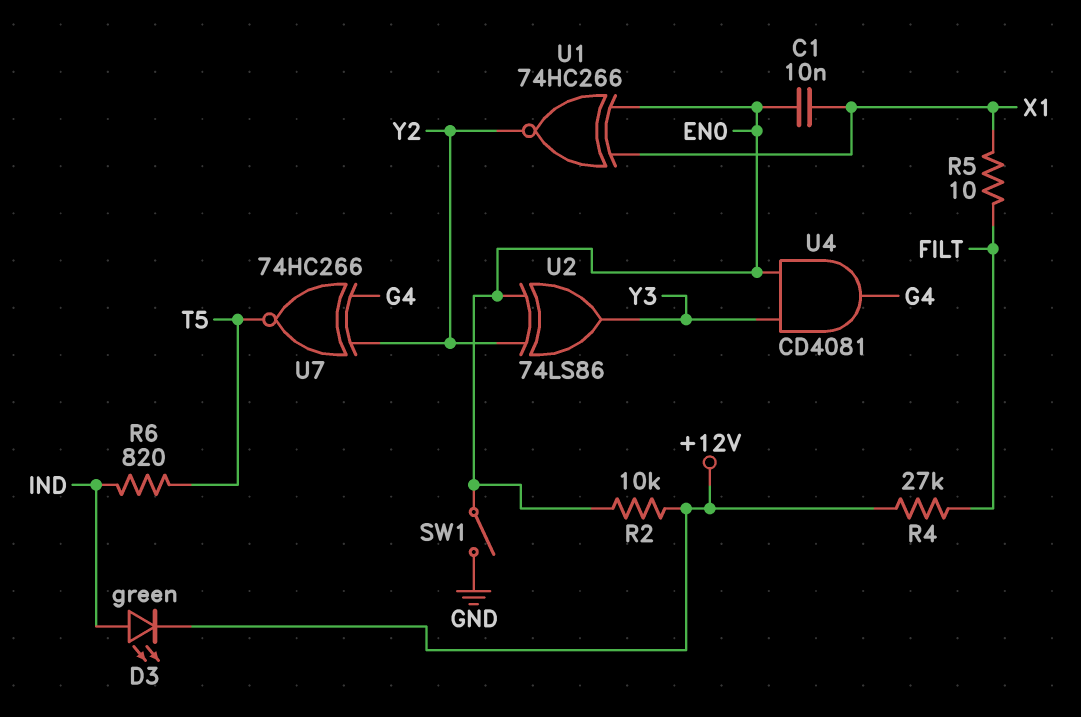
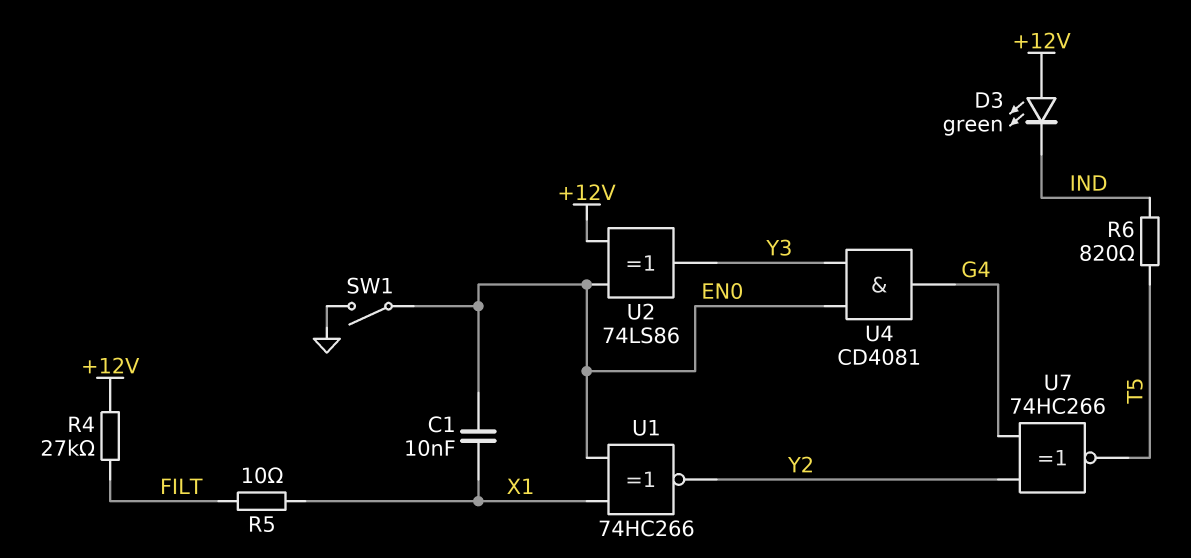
D3: LED green (A IND, K +12V) -> LED green (A +12V, K IND)
R2: 10k (+12V, EN0) -> none
U2: XOR 74LS86 (in EN0, in Y2, out Y3) -> XOR 74LS86 (in +12V, in EN0, out Y3)

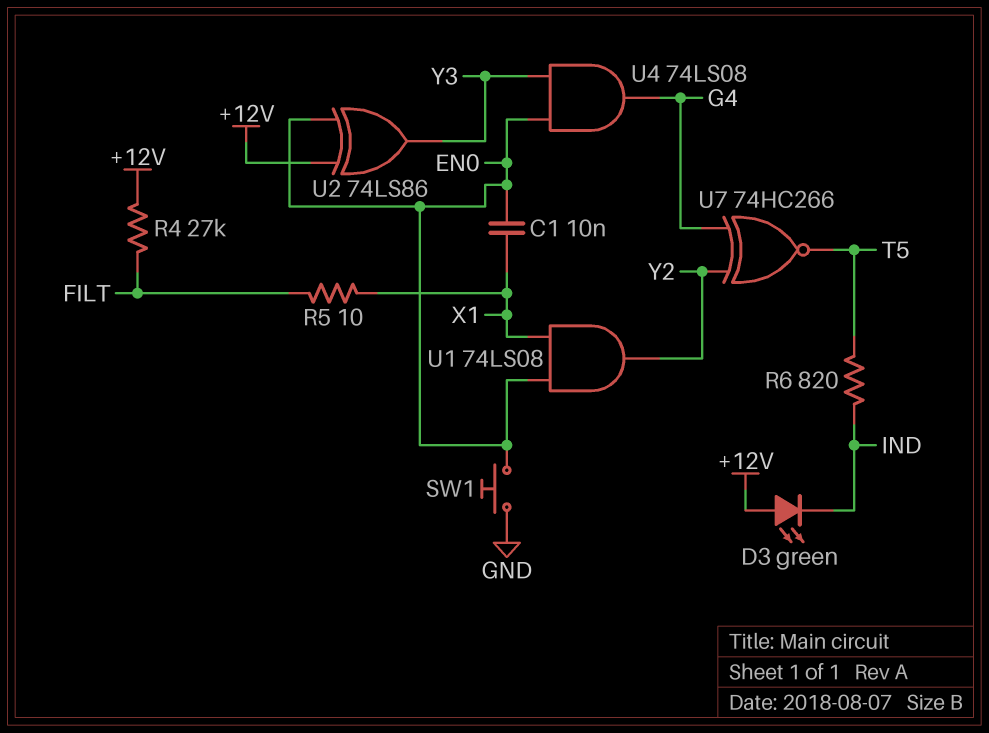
SW1: switch (EN0, GND) -> button (EN0, GND)
U1: XNOR 74HC266 (in EN0, in X1, out Y2) -> AND 74LS08 (in EN0, in X1, out Y2)
U4: AND CD4081 (in EN0, in Y3, out G4) -> AND 74LS08 (in EN0, in Y3, out G4)

